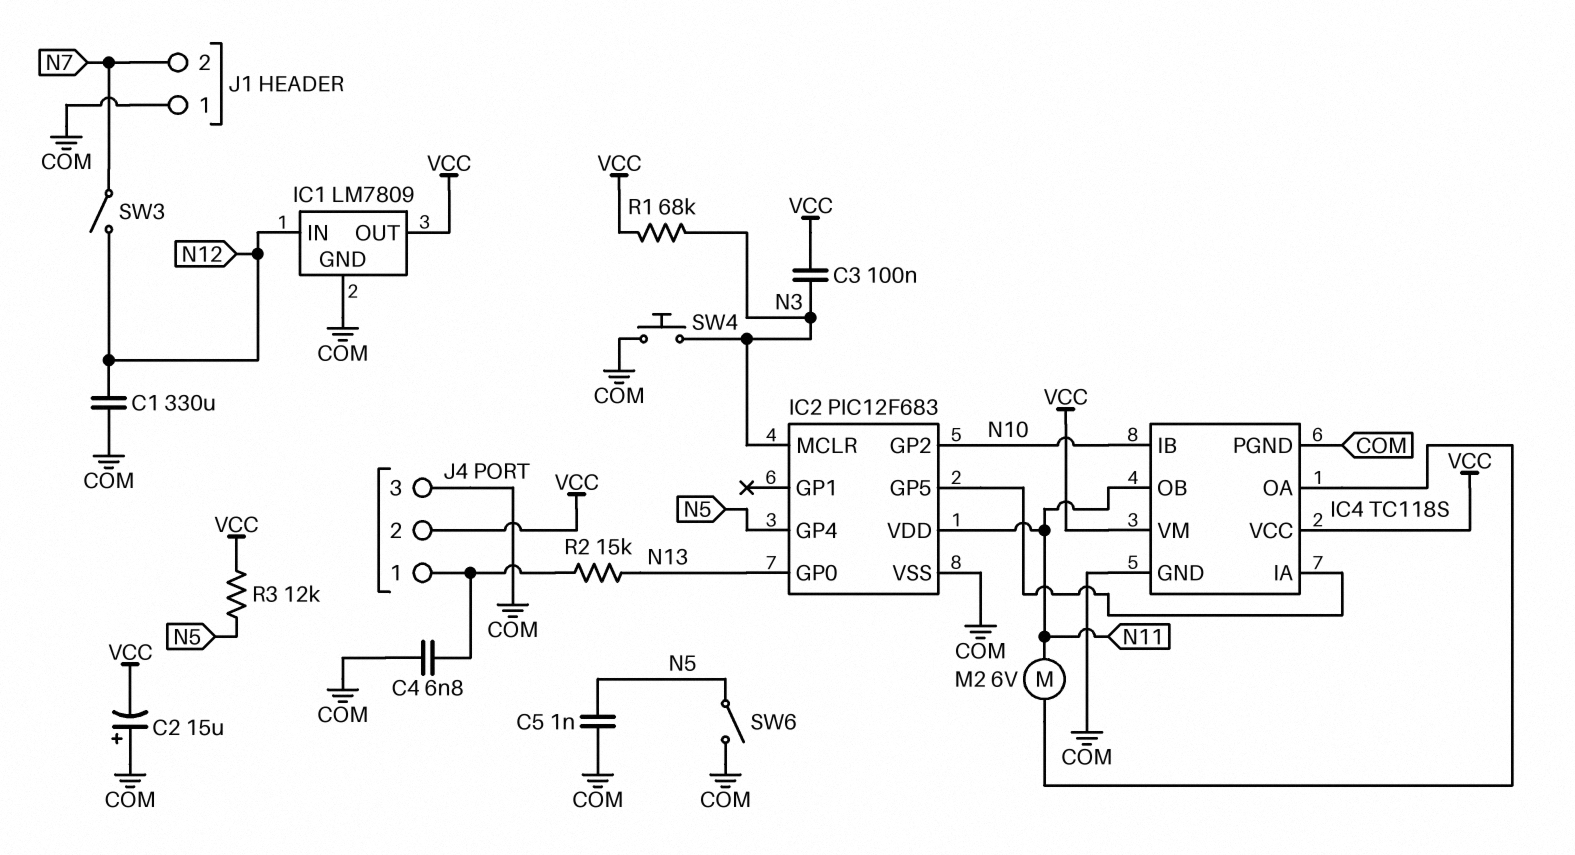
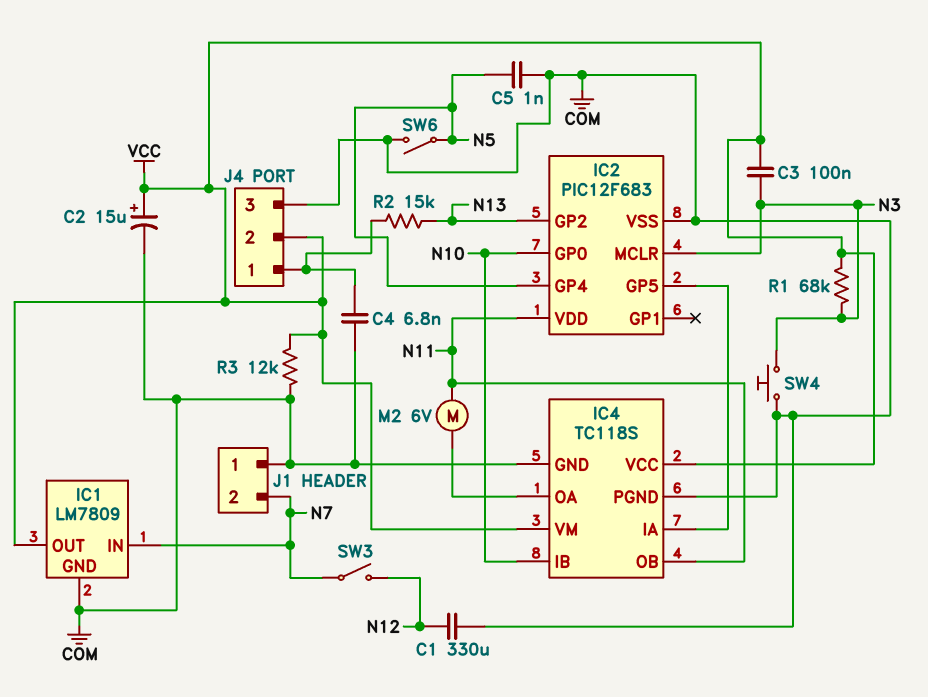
C2: 15uF (plus COM, minus VCC) -> 15uF (plus VCC, minus COM)
IC1 pin IN: N12 -> N7
IC2 pin GP0: N13 -> N10
IC2 pin GP2: N10 -> N13
R3: 12k (N5, VCC) -> 12k (COM, VCC)

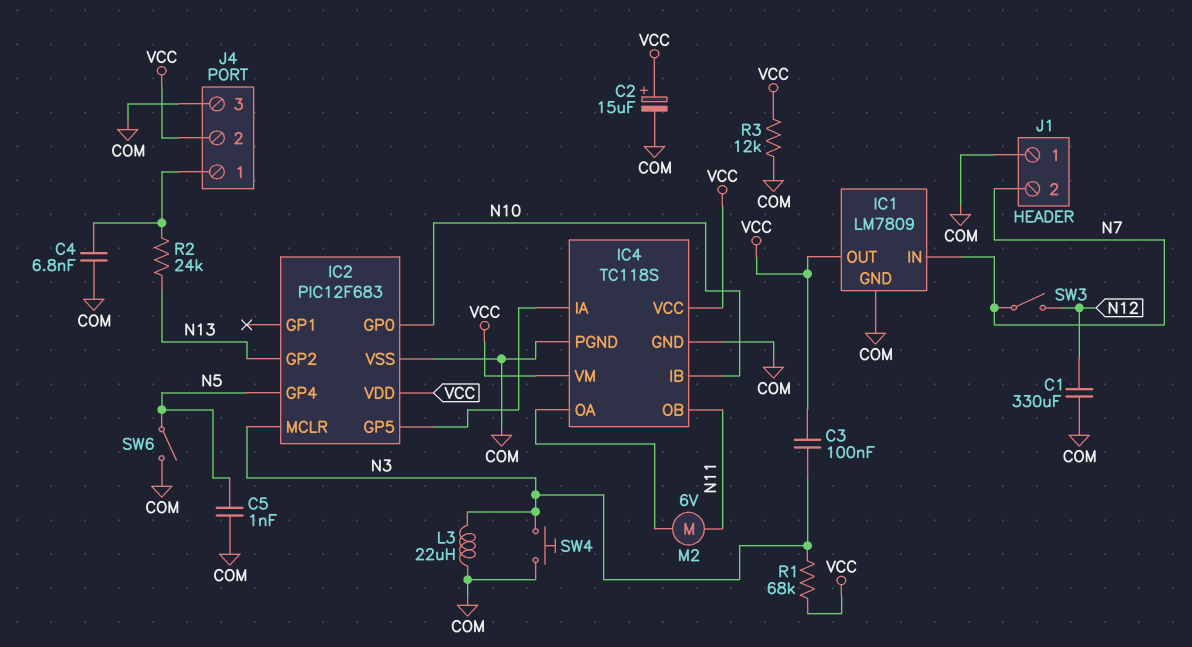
IC2 pin VDD: N11 -> VCC
L3: none -> 22uH (COM, N3)
R2: 15k (J4/1, N13) -> 24k (J4/1, N13)

